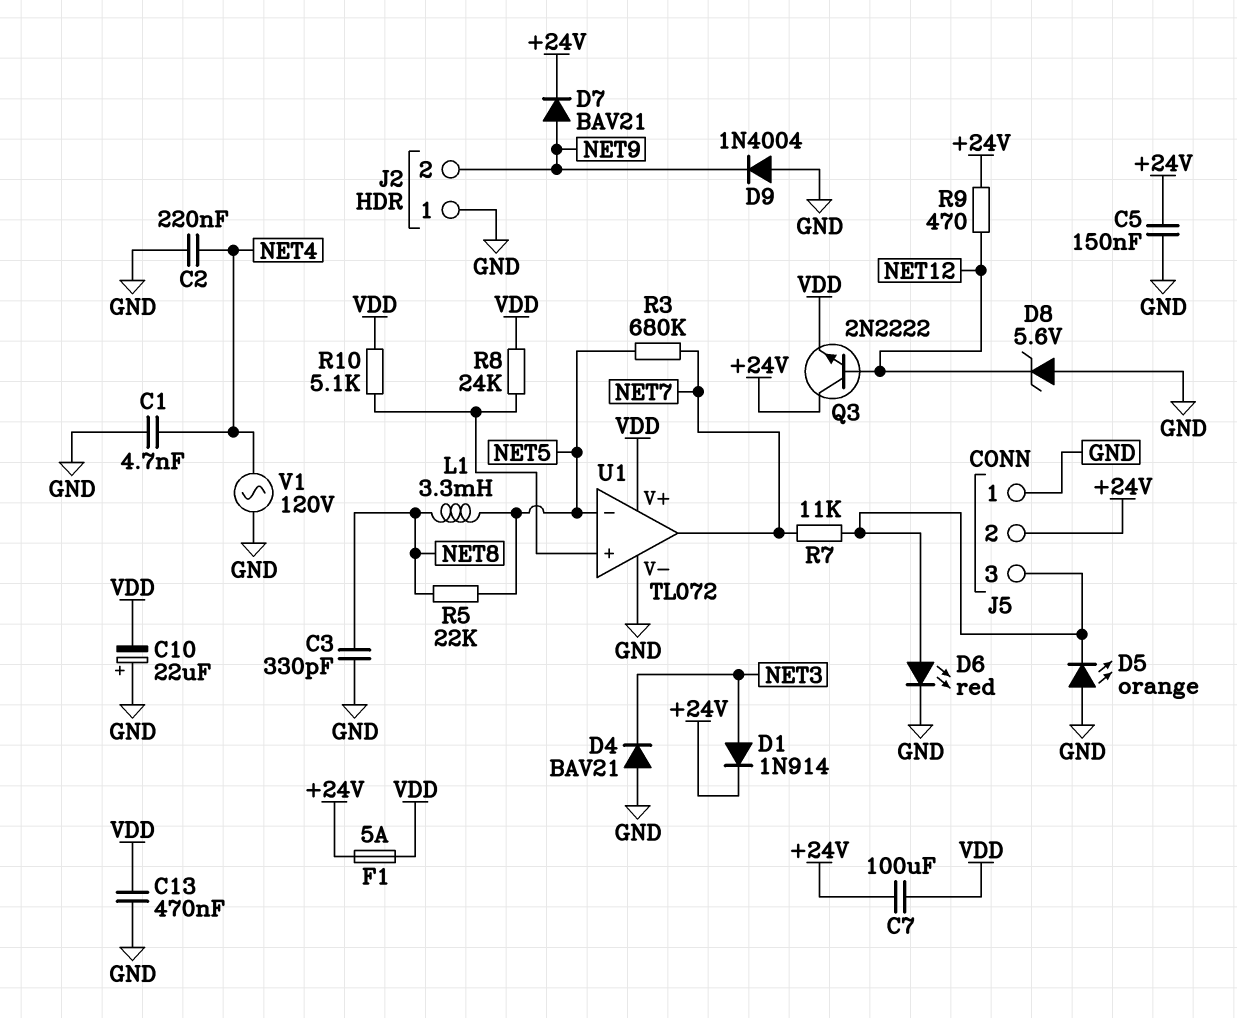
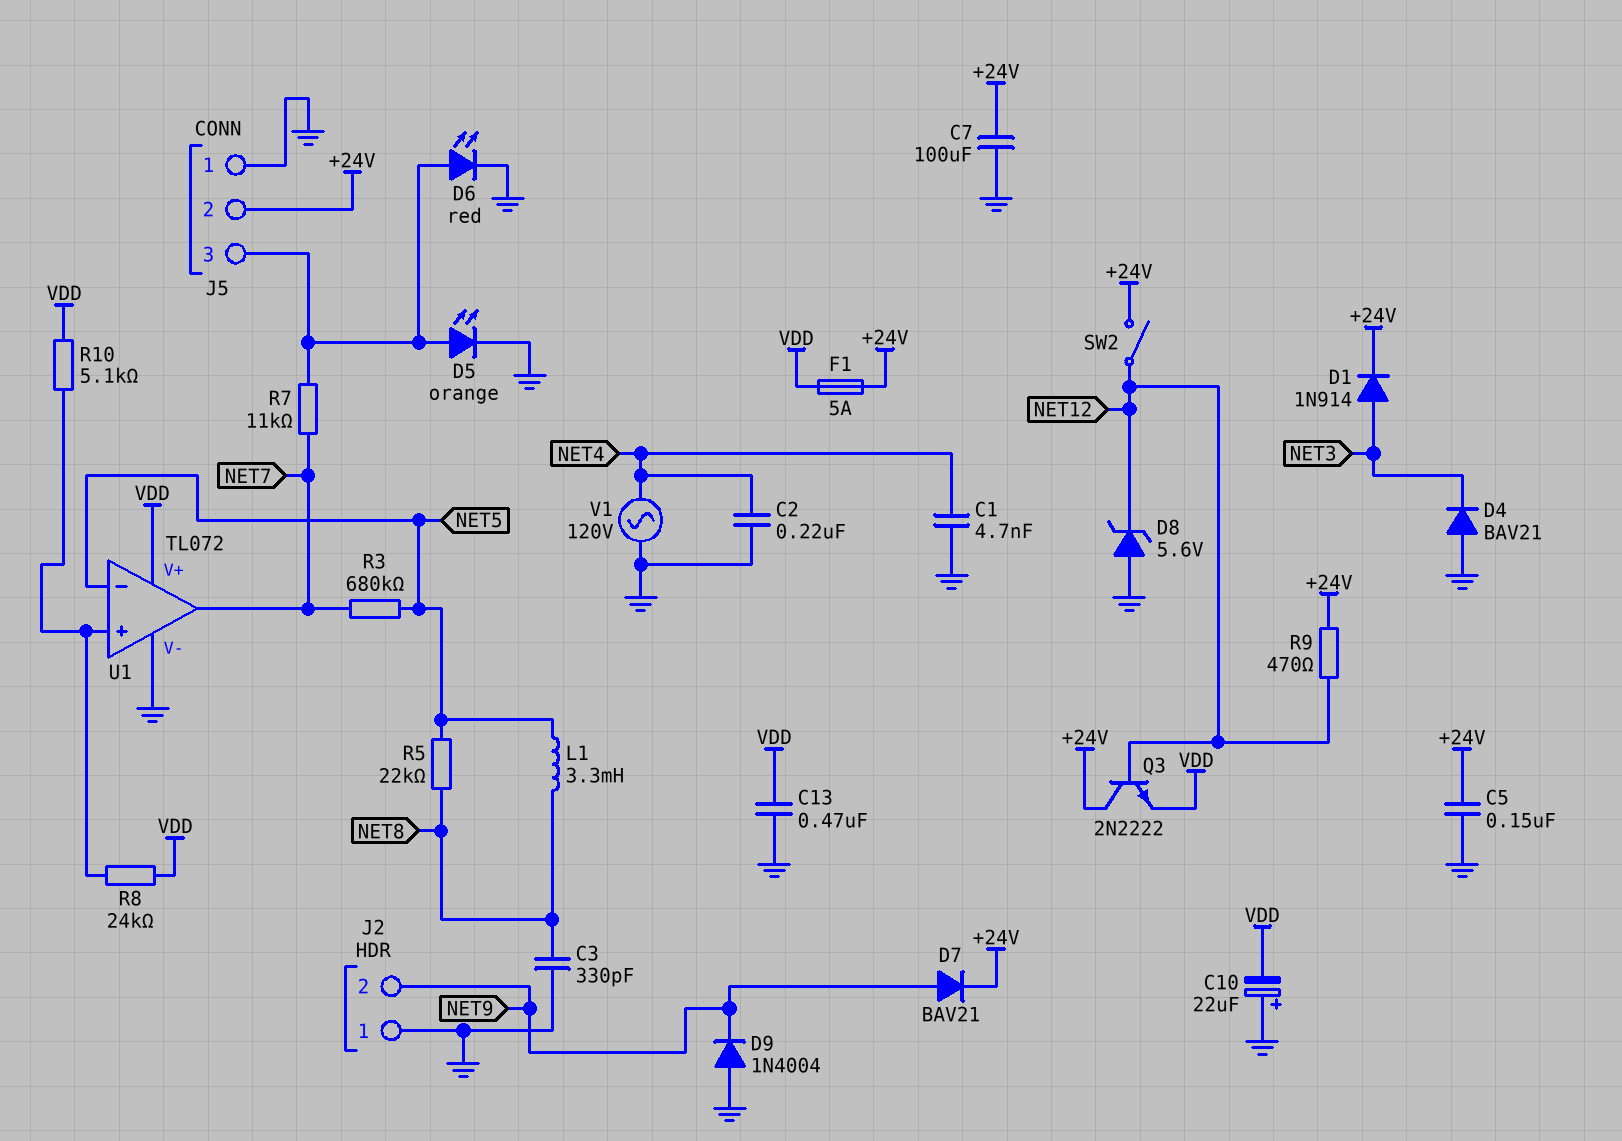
C7: 100uF (+24V, VDD) -> 100uF (+24V, GND)
D5: LED orange (A GND, K J5/3) -> LED orange (A J5/3, K GND)
SW2: none -> switch (+24V, NET12)

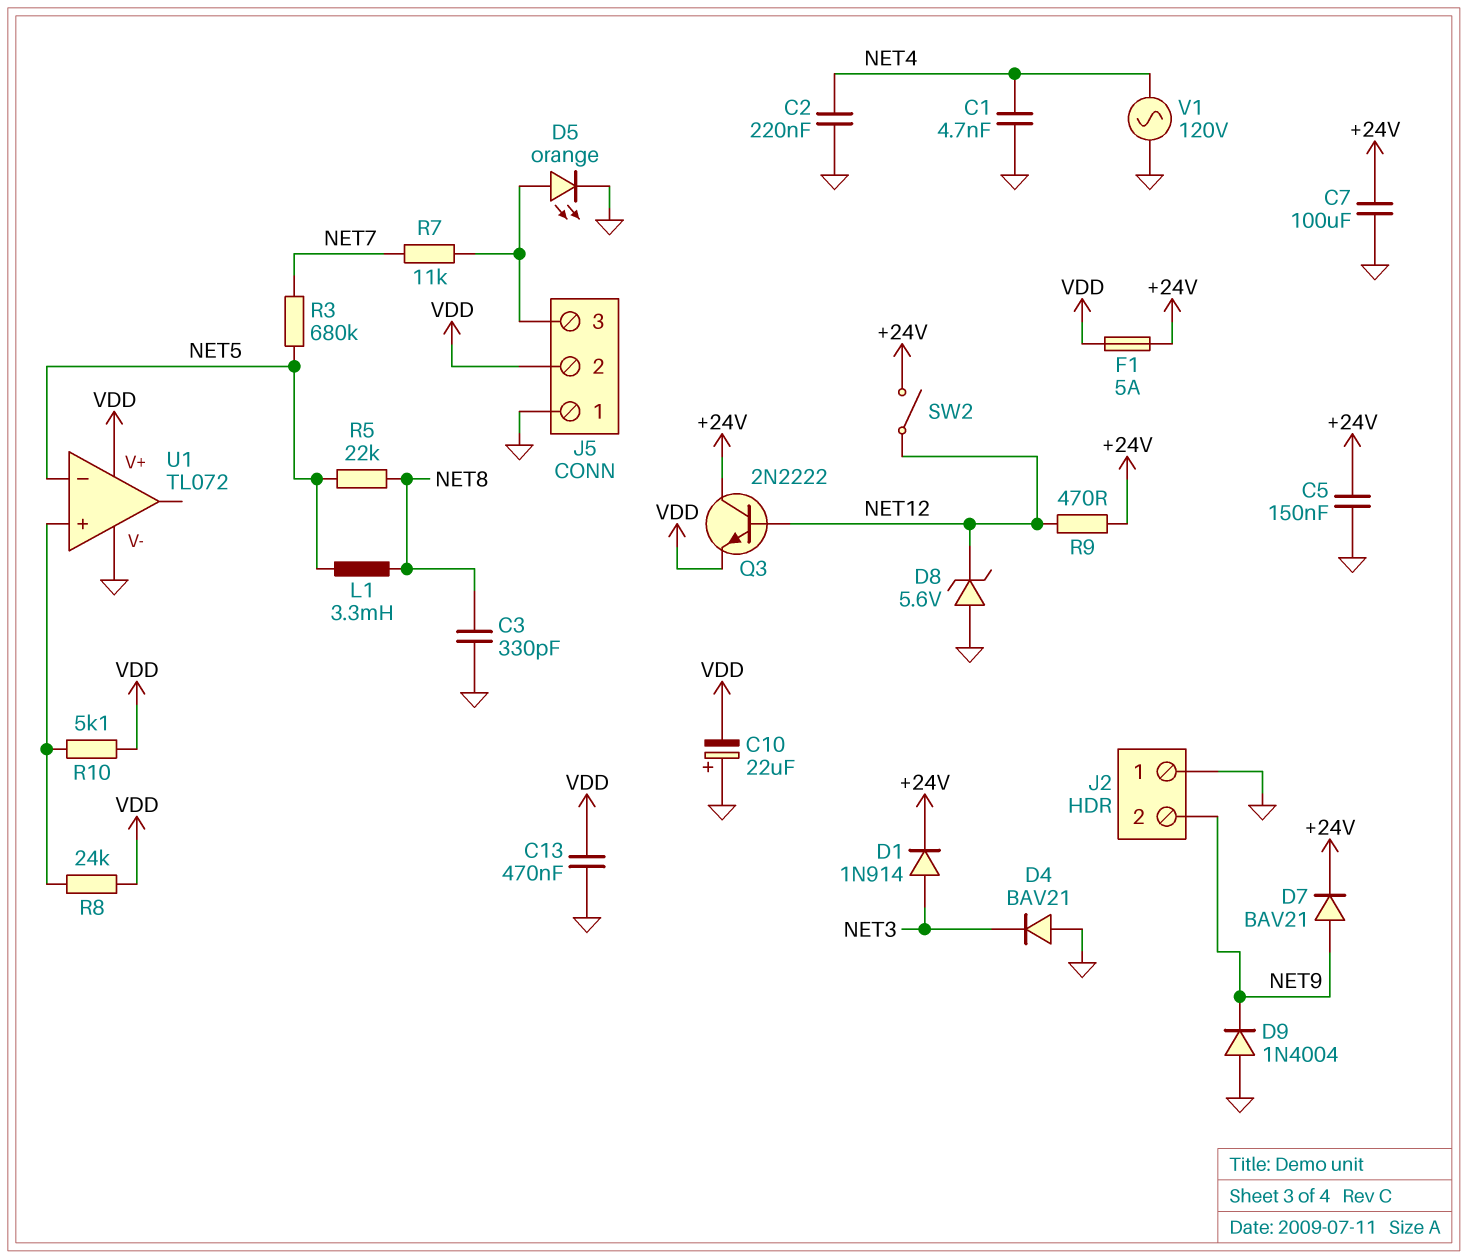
D6: LED red (A J5/3, K GND) -> none
J5 pin 2: +24V -> VDD
U1 pin out: NET7 -> none

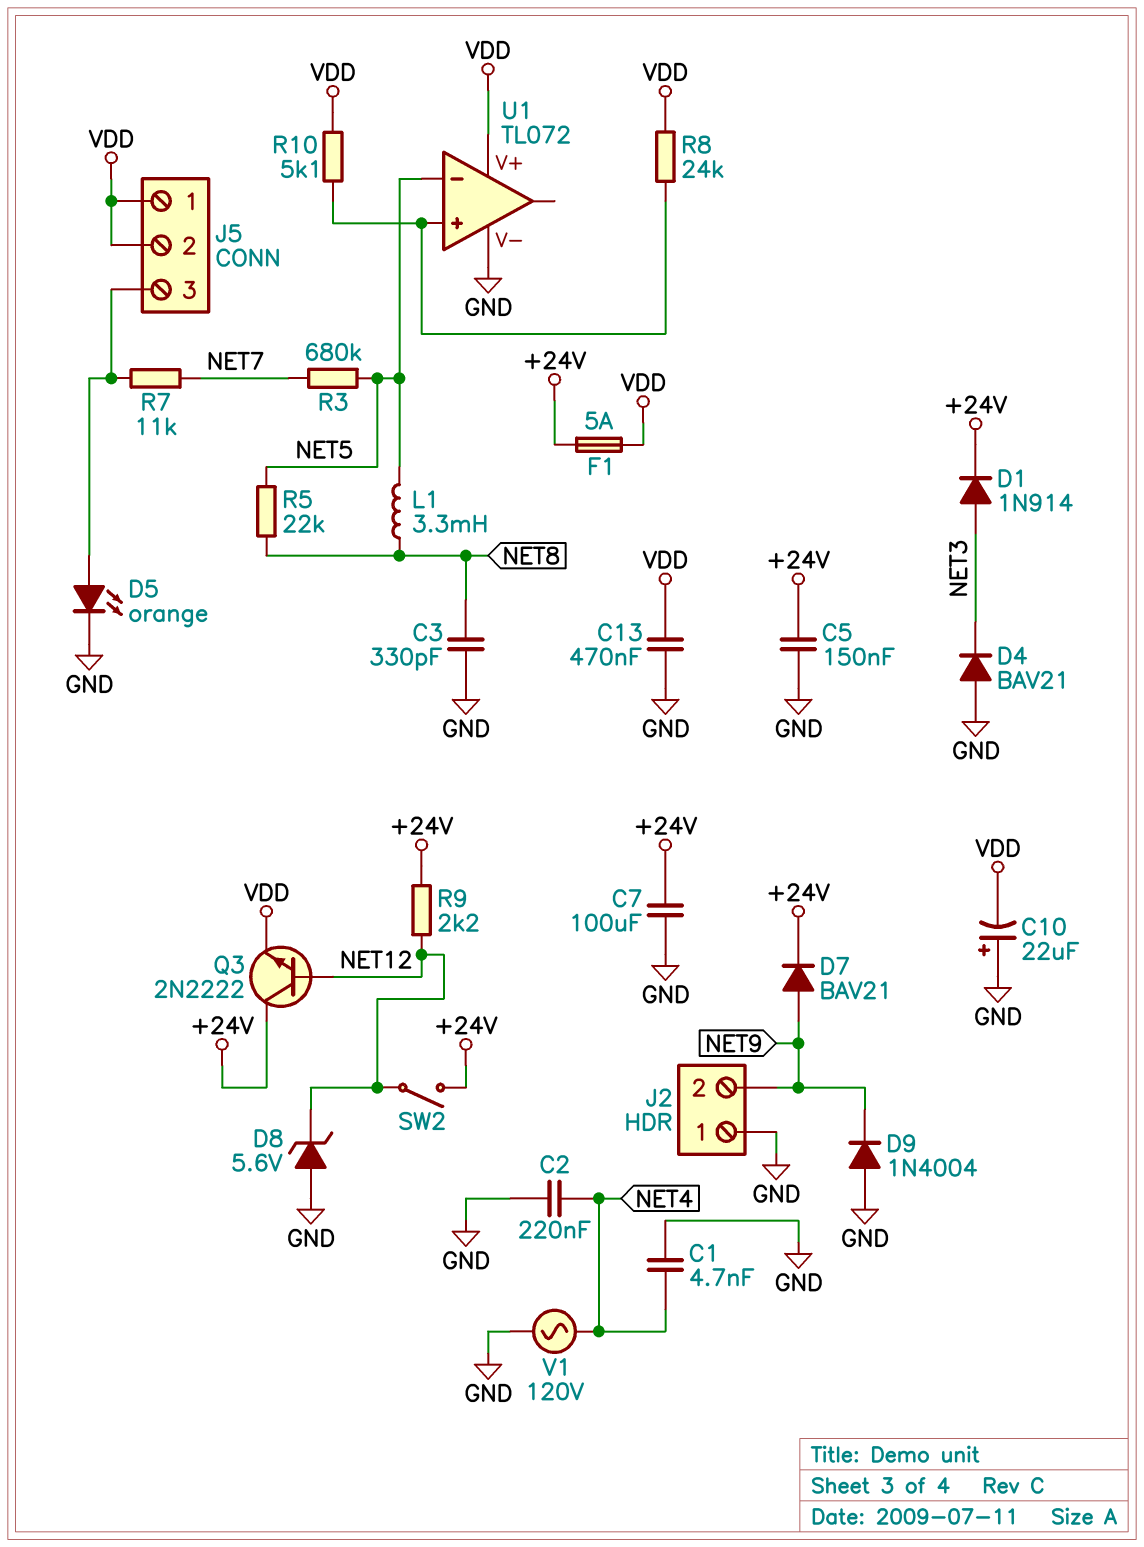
J5 pin 1: GND -> VDD
R9: 470 (+24V, NET12) -> 2.2k (+24V, NET12)

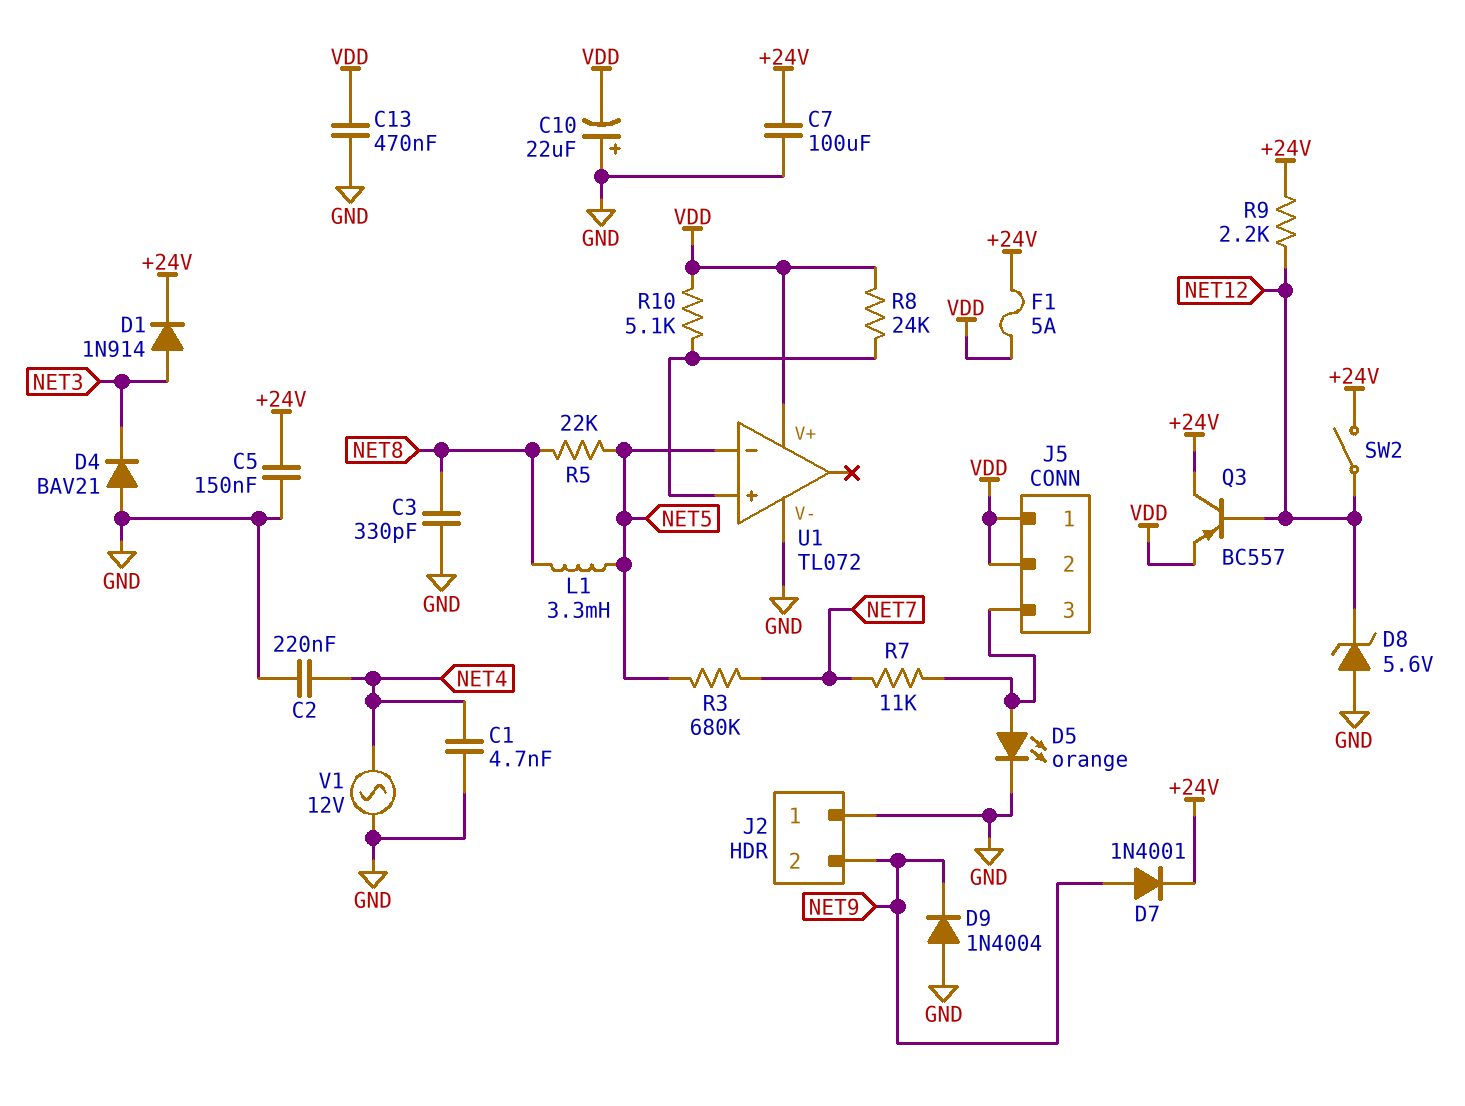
D7: diode BAV21 (A NET9, K +24V) -> diode 1N4001 (A NET9, K +24V)
Q3: NPN 2N2222 (B NET12, C +24V, E VDD) -> PNP BC557 (B NET12, C +24V, E VDD)
V1: AC 120V (GND, NET4) -> AC 12V (GND, NET4)

